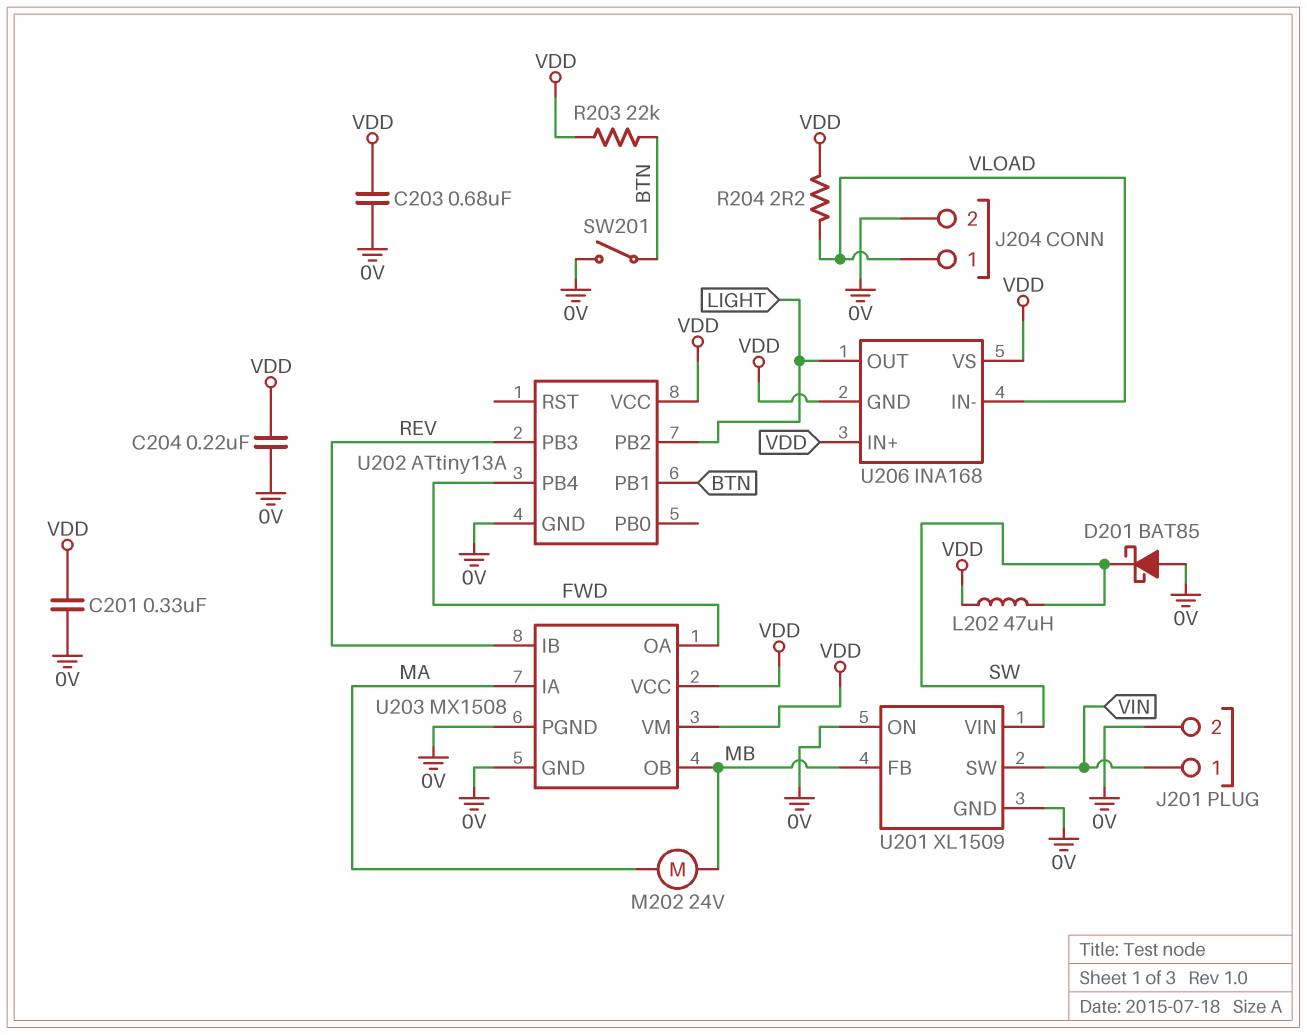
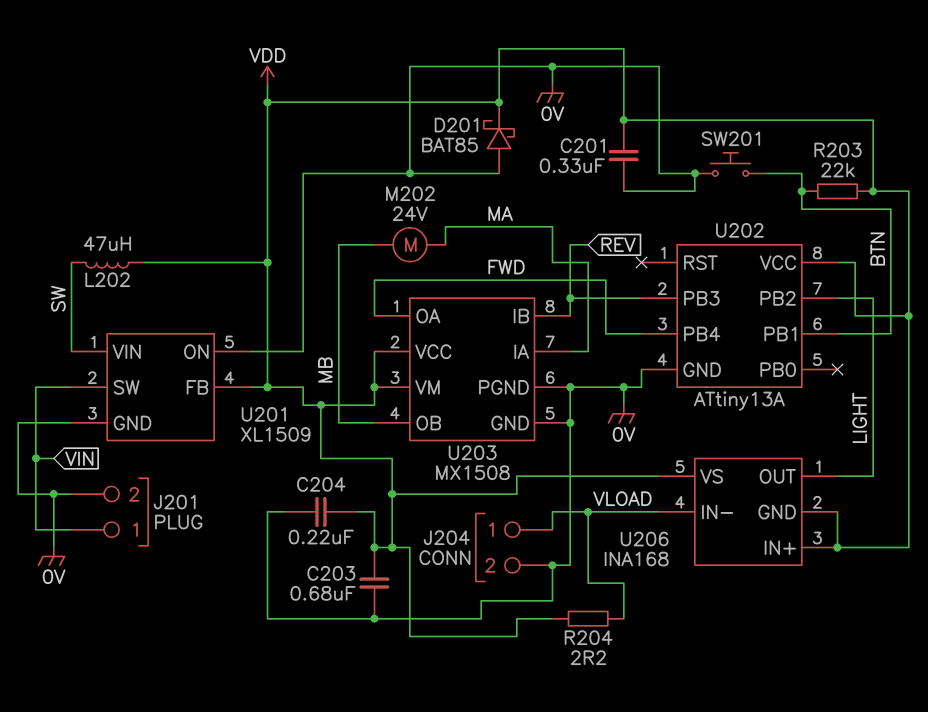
D201: schottky BAT85 (A 0V, K SW) -> schottky BAT85 (A 0V, K VDD)
SW201: switch (0V, BTN) -> button (0V, BTN)
U201 pin FB: MB -> VDD

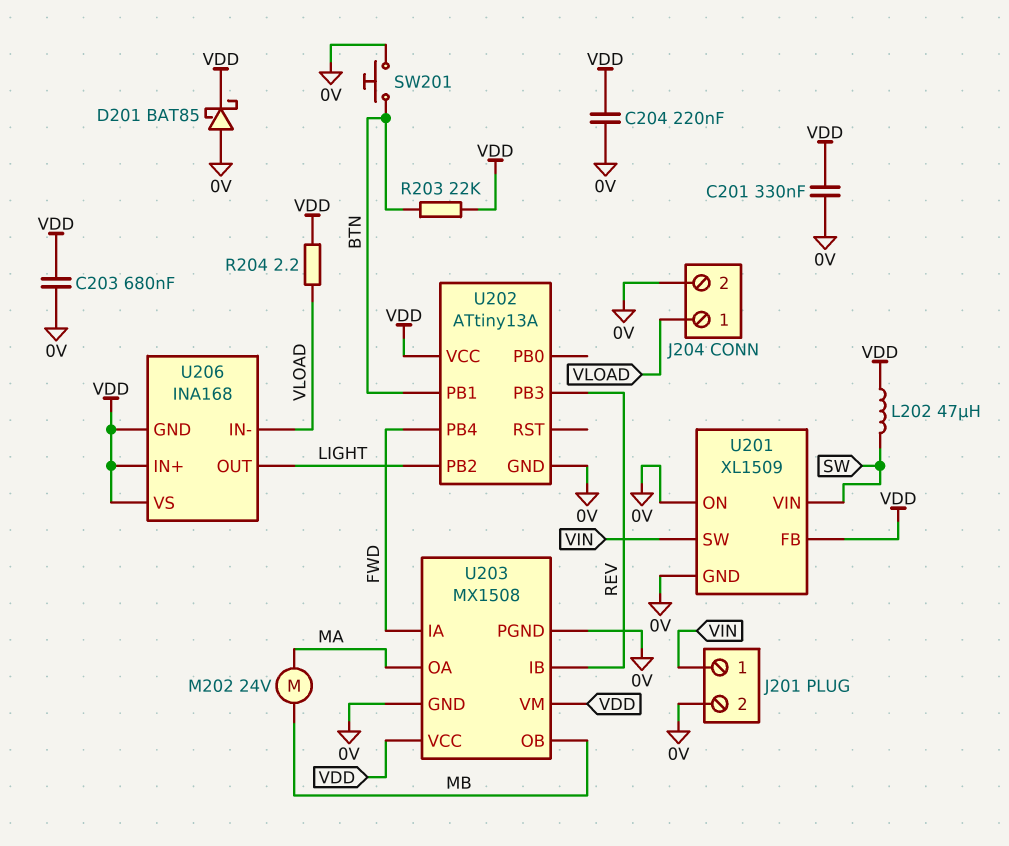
U203 pin IA: MA -> FWD
U203 pin OA: FWD -> MA

